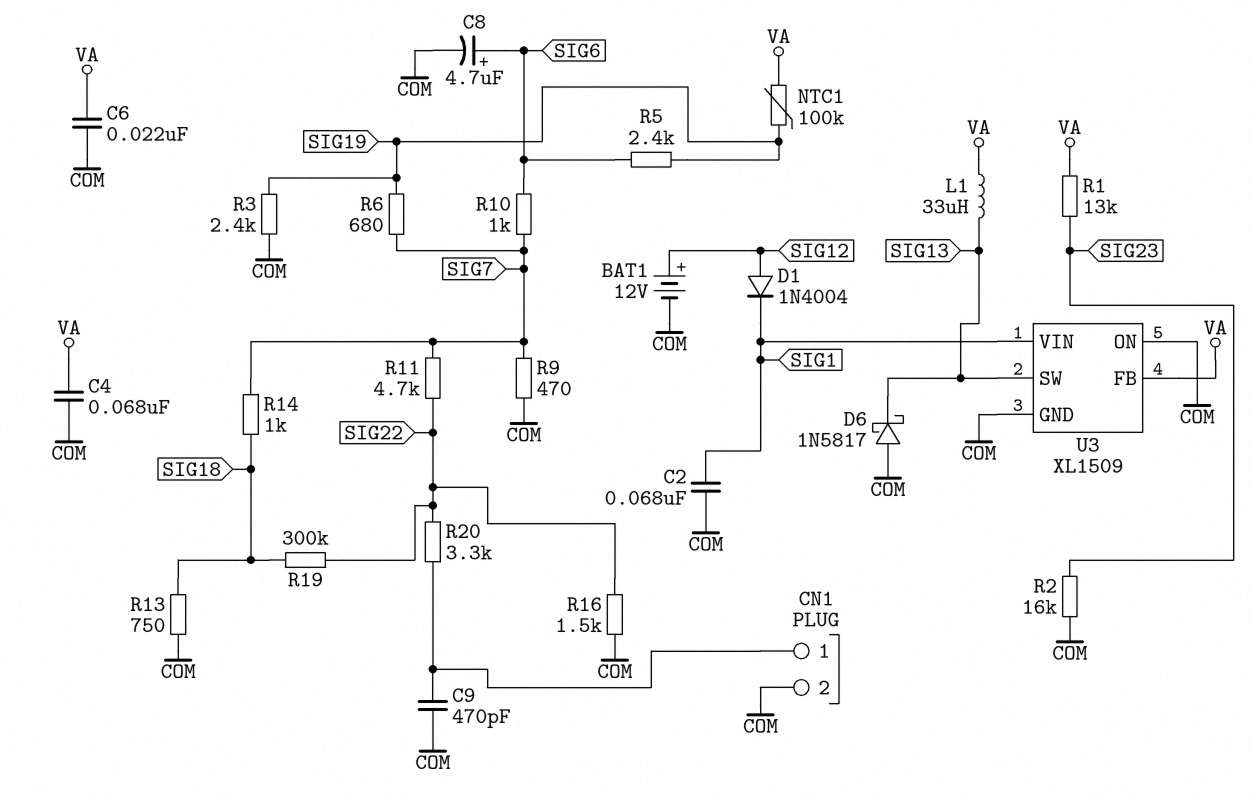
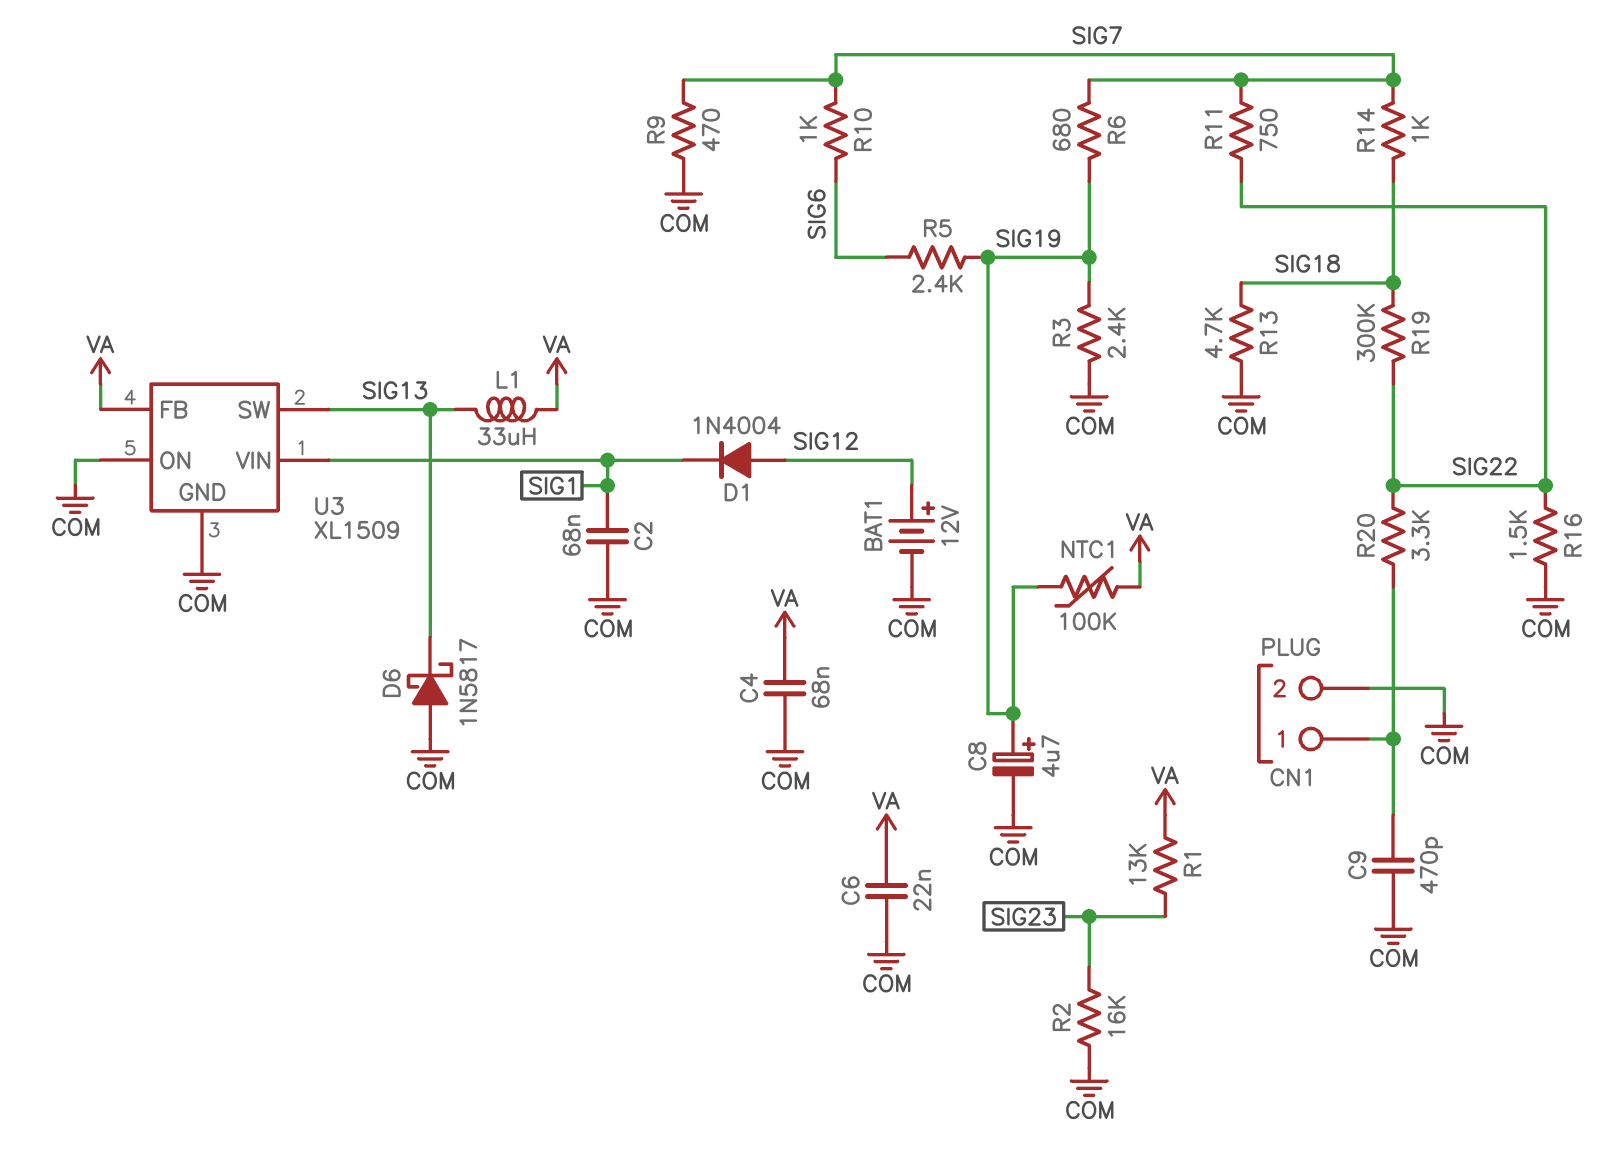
C8: 4.7uF (plus SIG6, minus COM) -> 4.7uF (plus SIG19, minus COM)
R11: 4.7k (SIG7, SIG22) -> 750 (SIG7, SIG22)
R13: 750 (COM, SIG18) -> 4.7k (COM, SIG18)

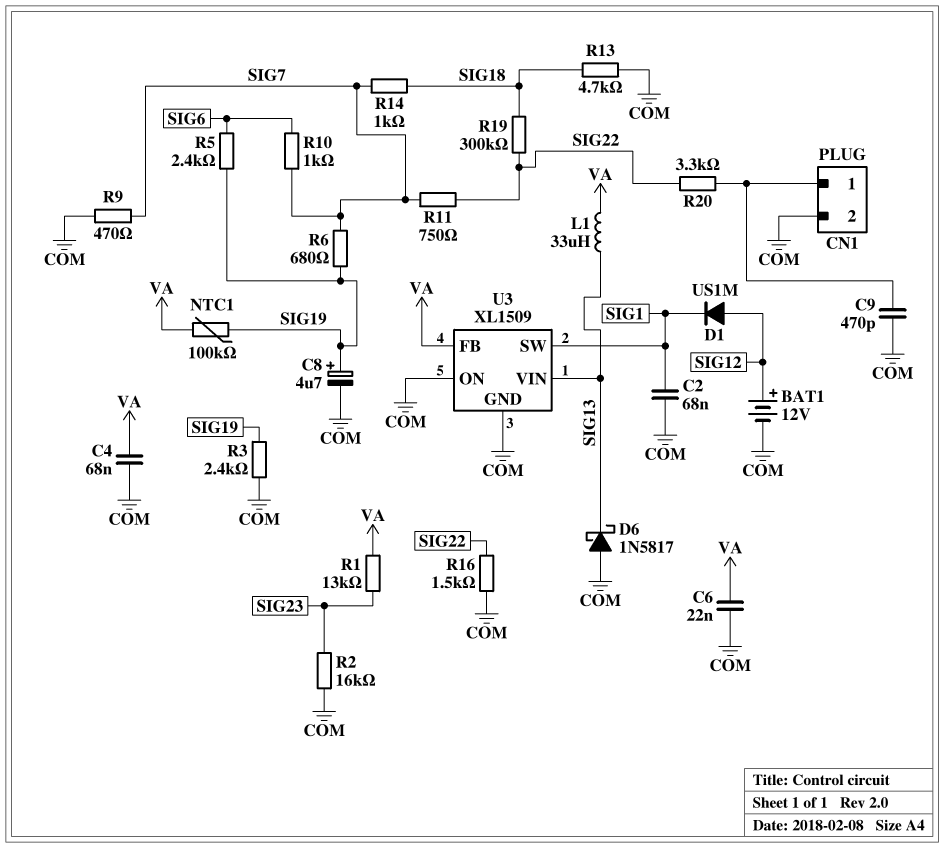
D1: diode 1N4004 (A SIG12, K SIG1) -> diode US1M (A SIG12, K SIG1)
U3 pin SW: SIG13 -> SIG1
U3 pin VIN: SIG1 -> SIG13

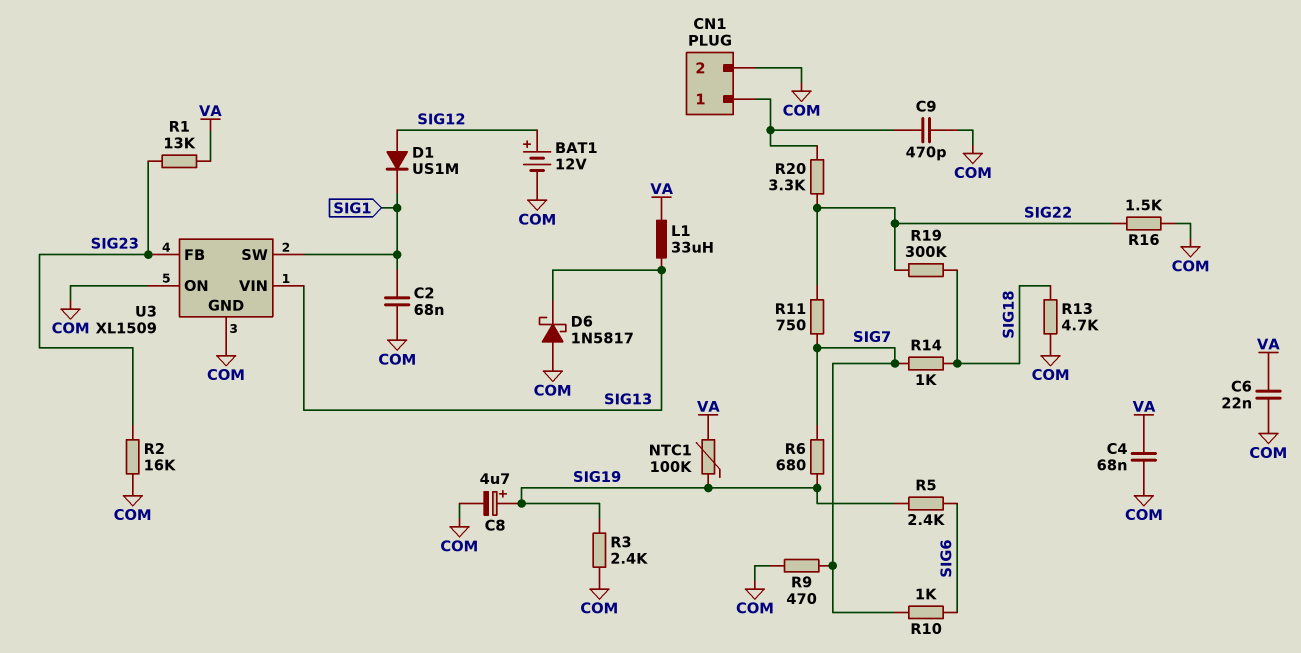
U3 pin FB: VA -> SIG23

